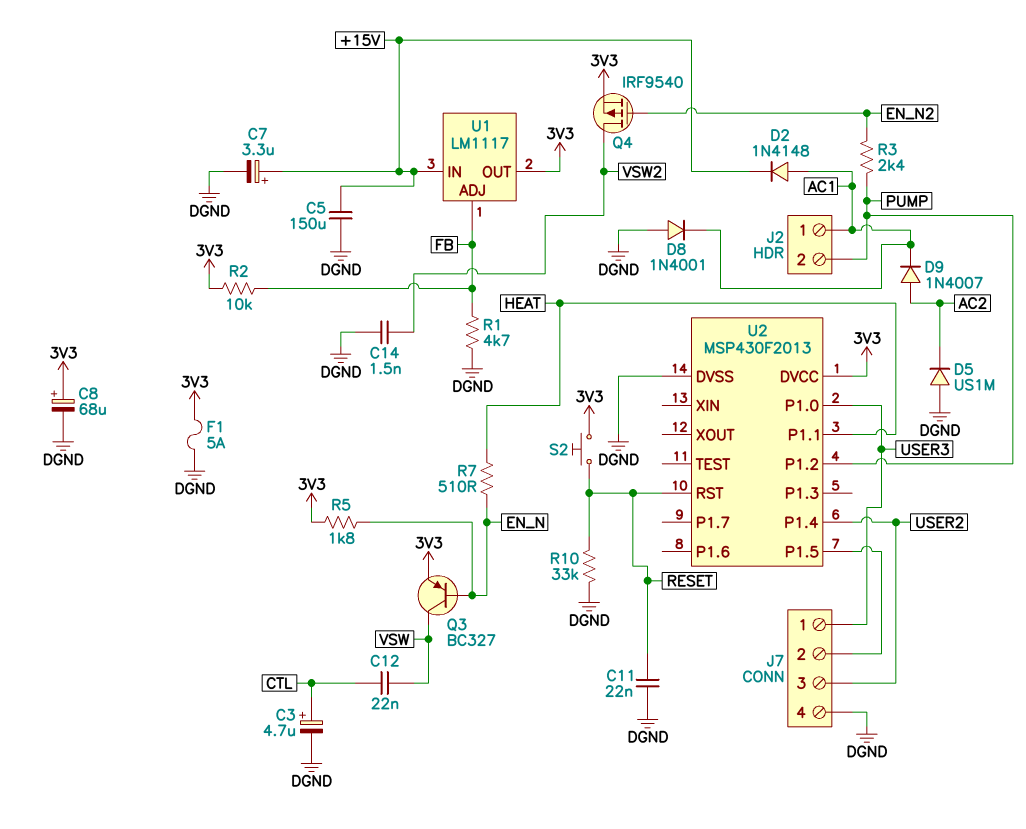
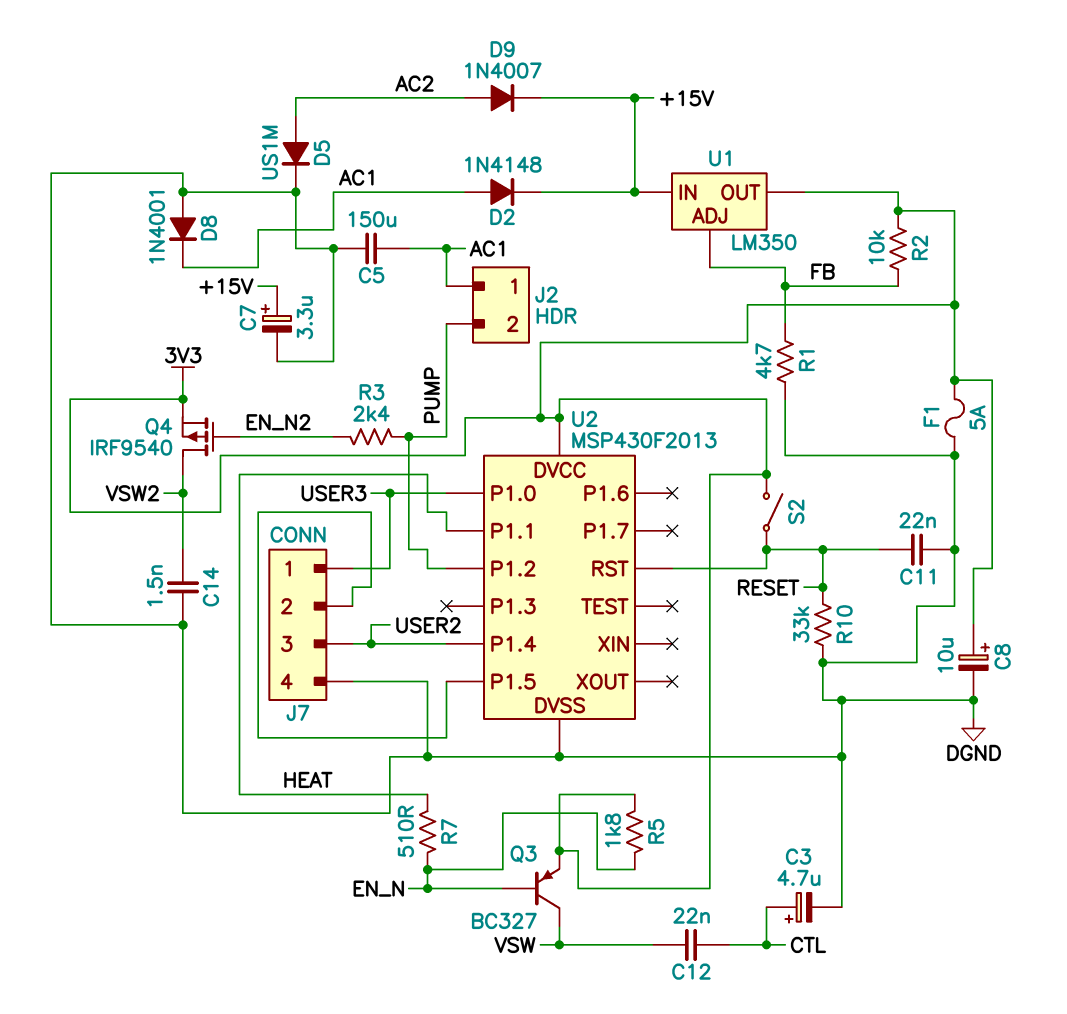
C5: 150uF (+15V, DGND) -> 150uF (AC1, DGND)
C8: 68uF (plus 3V3, minus DGND) -> 10uF (plus 3V3, minus DGND)
D5: diode US1M (A DGND, K AC2) -> diode US1M (A AC2, K DGND)
D9: diode 1N4007 (A AC2, K AC1) -> diode 1N4007 (A AC2, K +15V)
S2: button (3V3, RESET) -> switch (3V3, RESET)
U1: LM1117 -> LM350

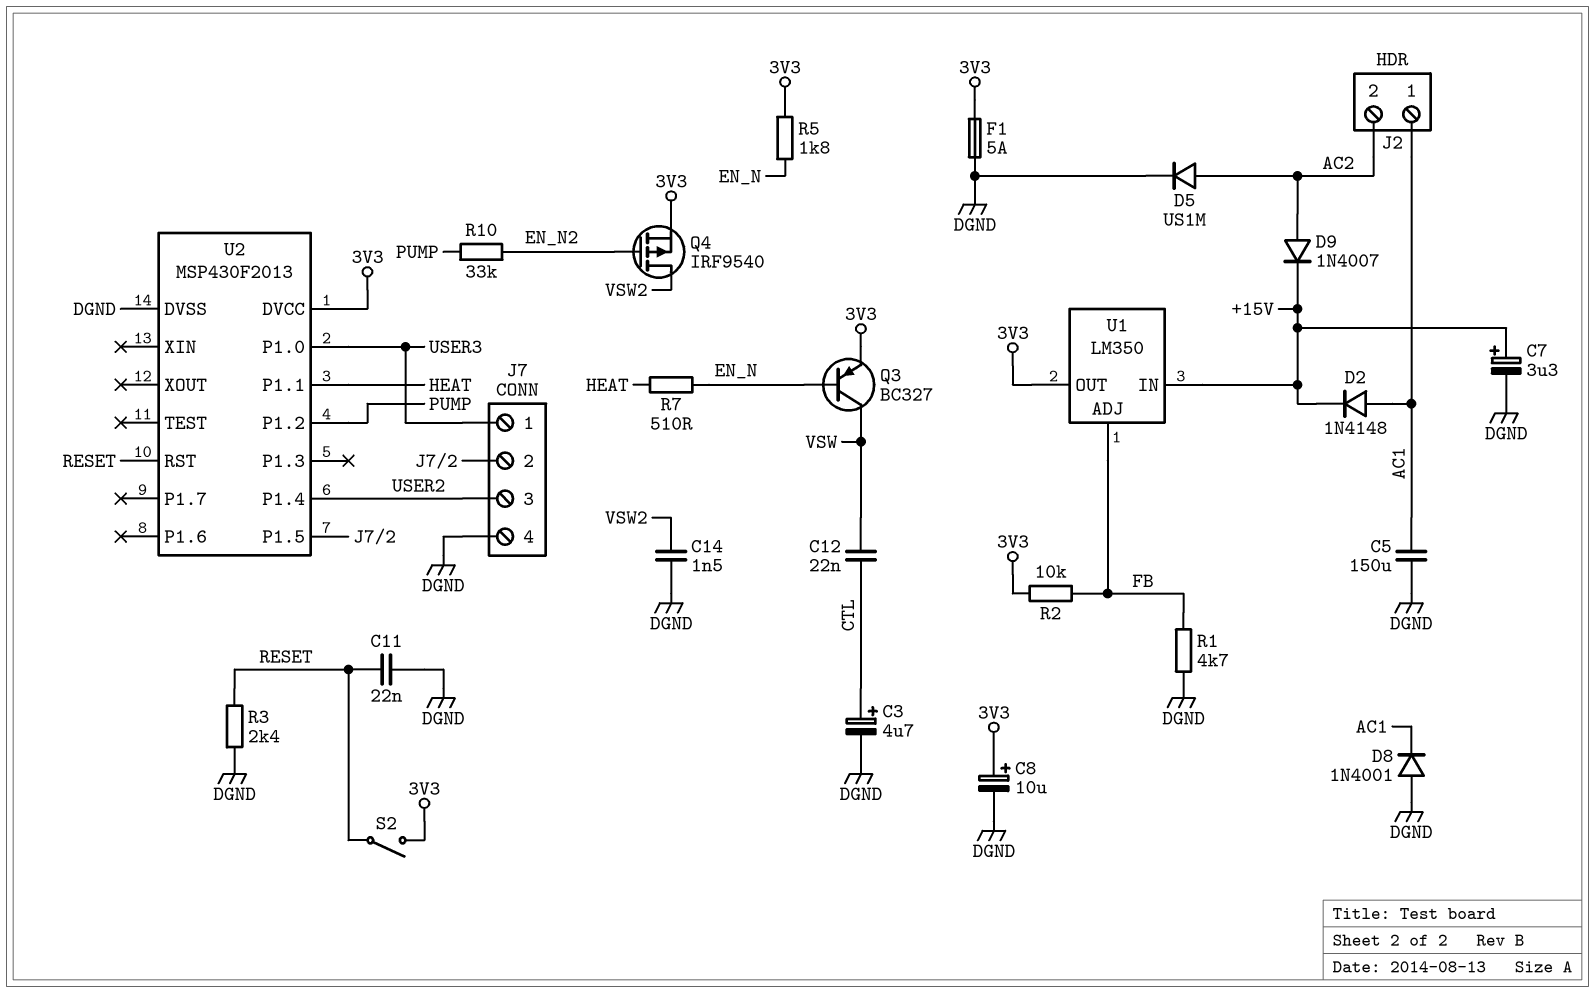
J2 pin 2: PUMP -> AC2
R3: 2.4k (EN_N2, PUMP) -> 2.4k (DGND, RESET)
R10: 33k (DGND, RESET) -> 33k (EN_N2, PUMP)

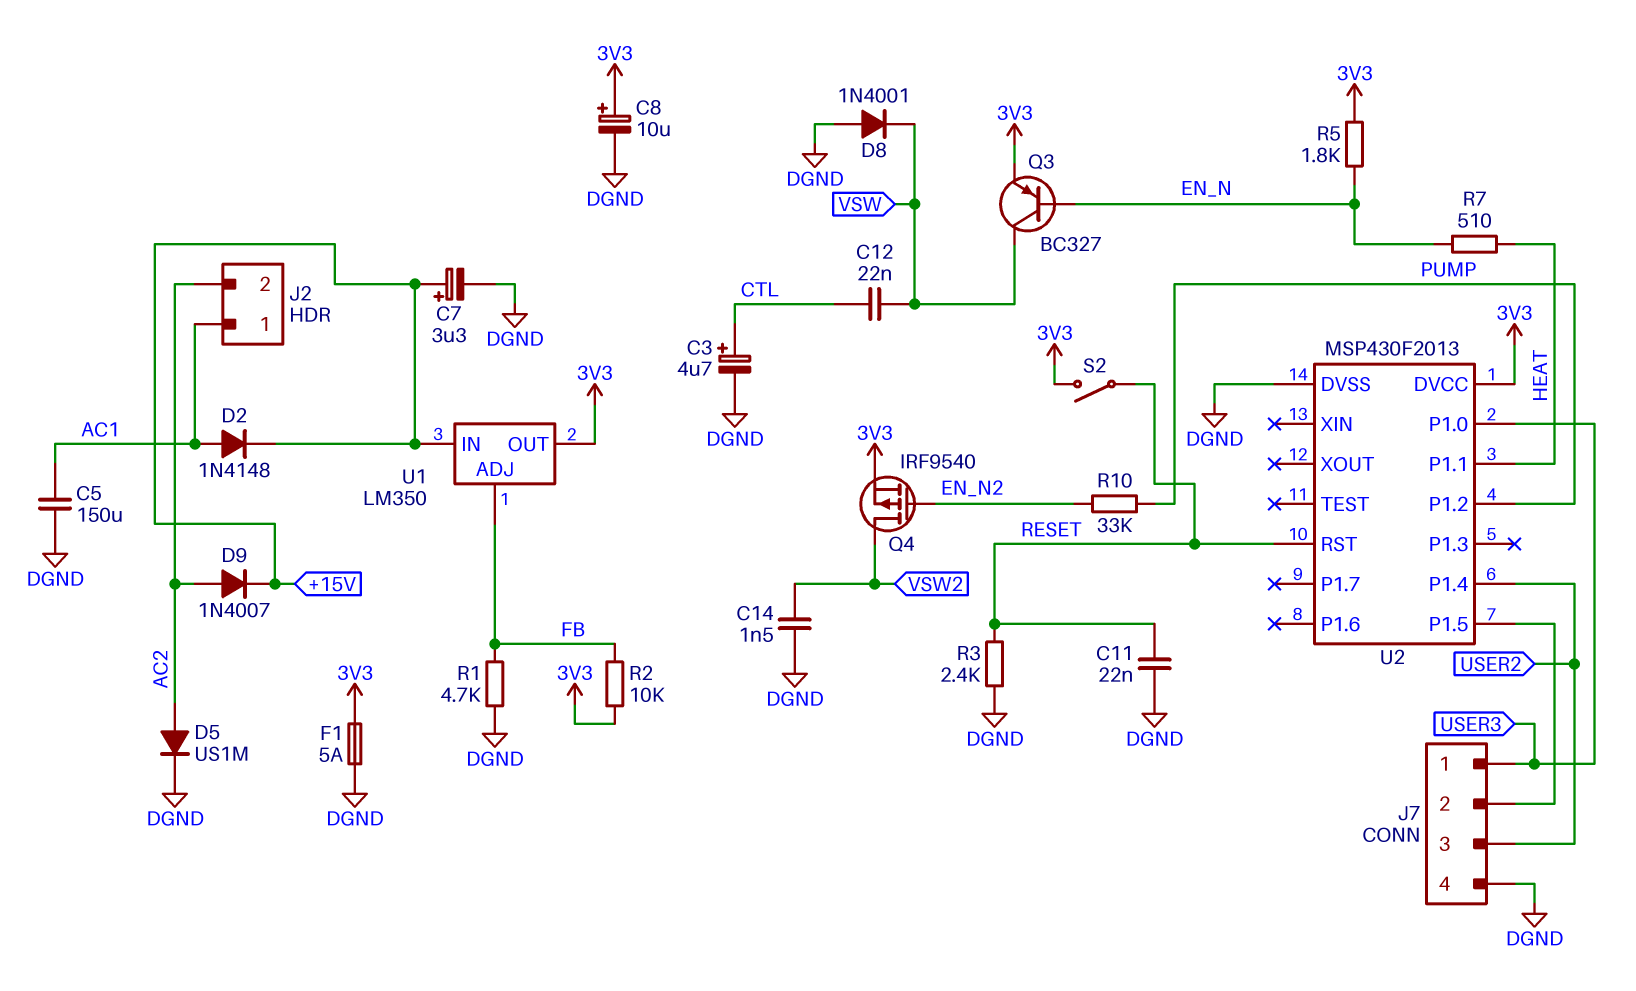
D8: diode 1N4001 (A DGND, K AC1) -> diode 1N4001 (A DGND, K VSW)

